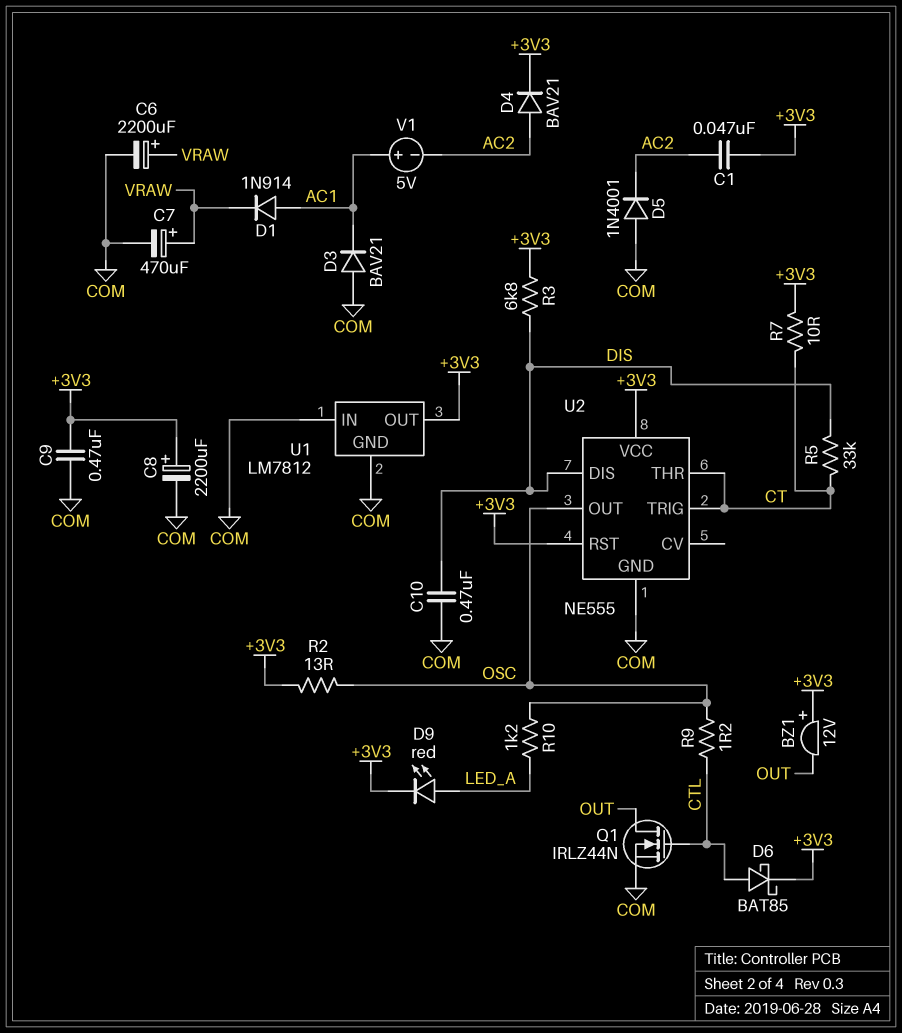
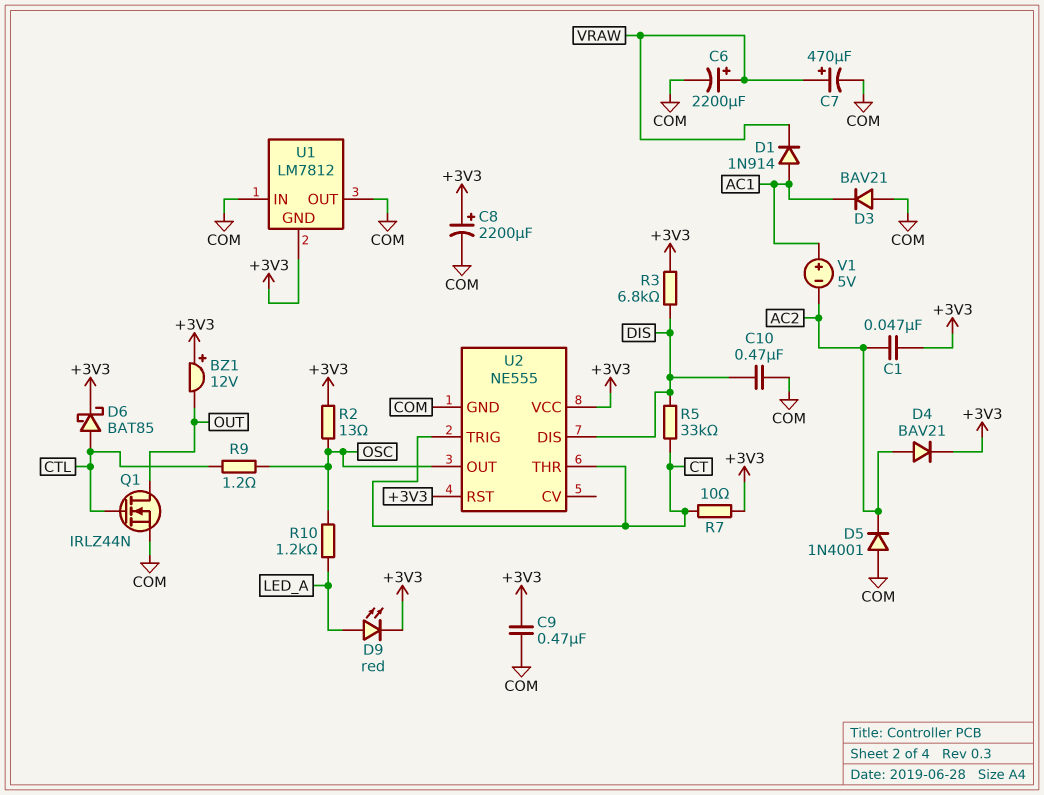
U1 pin GND: COM -> +3V3
U1 pin OUT: +3V3 -> COM

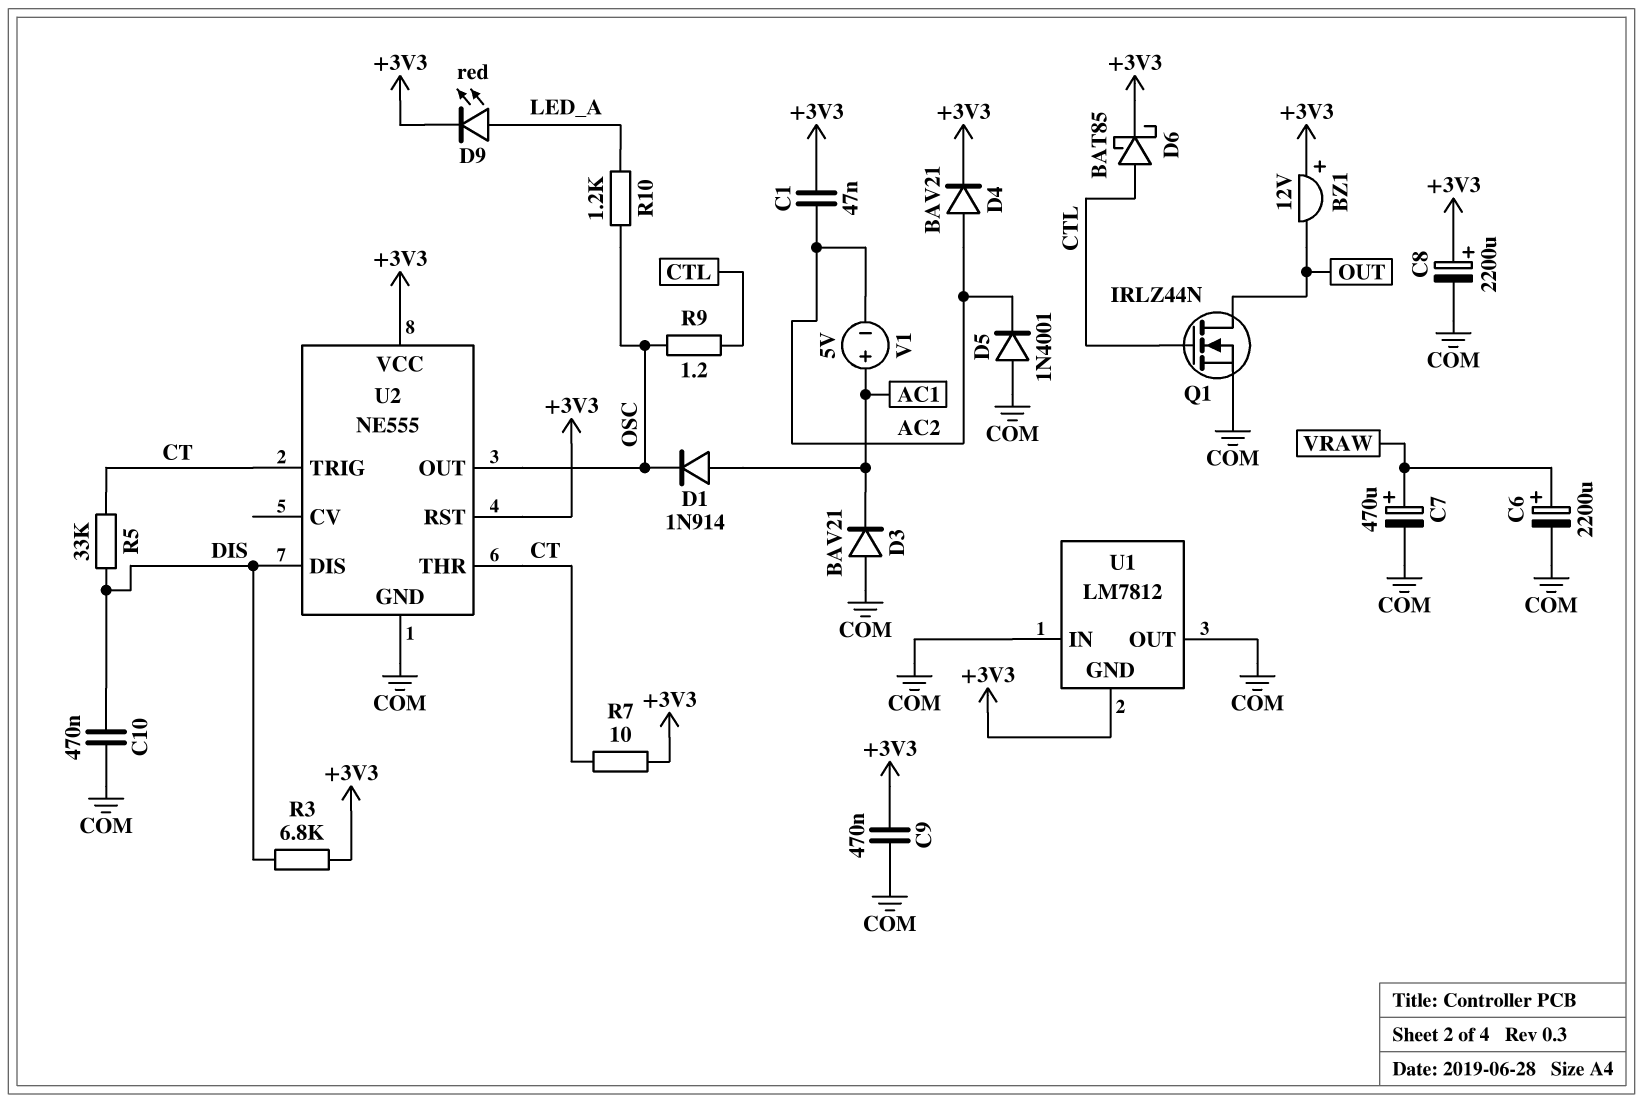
D1: diode 1N914 (A AC1, K VRAW) -> diode 1N914 (A AC1, K OSC)
R2: 13 (+3V3, OSC) -> none

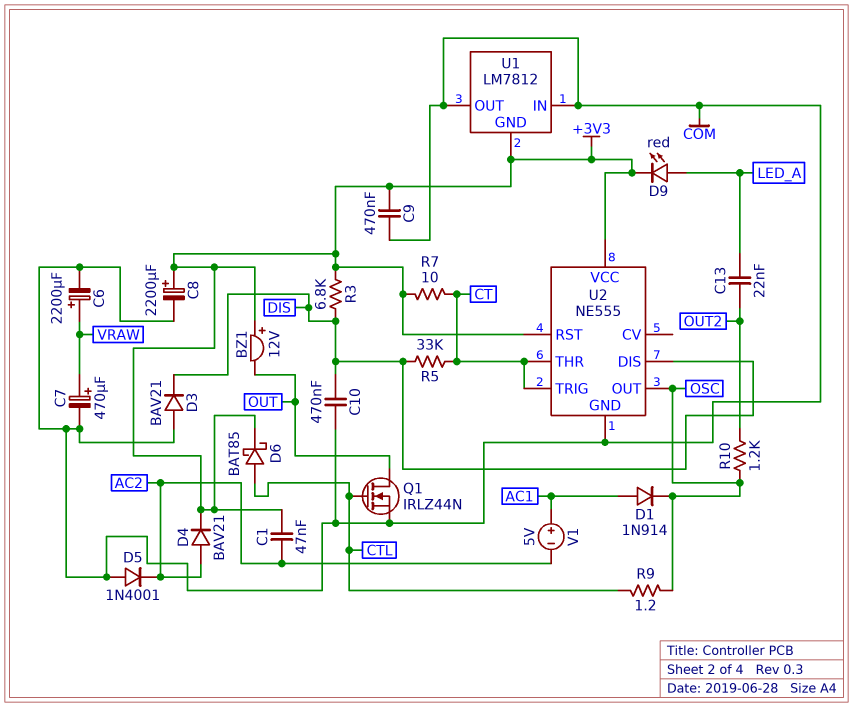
C13: none -> 22nF (LED_A, OUT2)
D3: diode BAV21 (A COM, K AC1) -> diode BAV21 (A COM, K DIS)
R10: 1.2k (LED_A, OSC) -> 1.2k (OSC, OUT2)

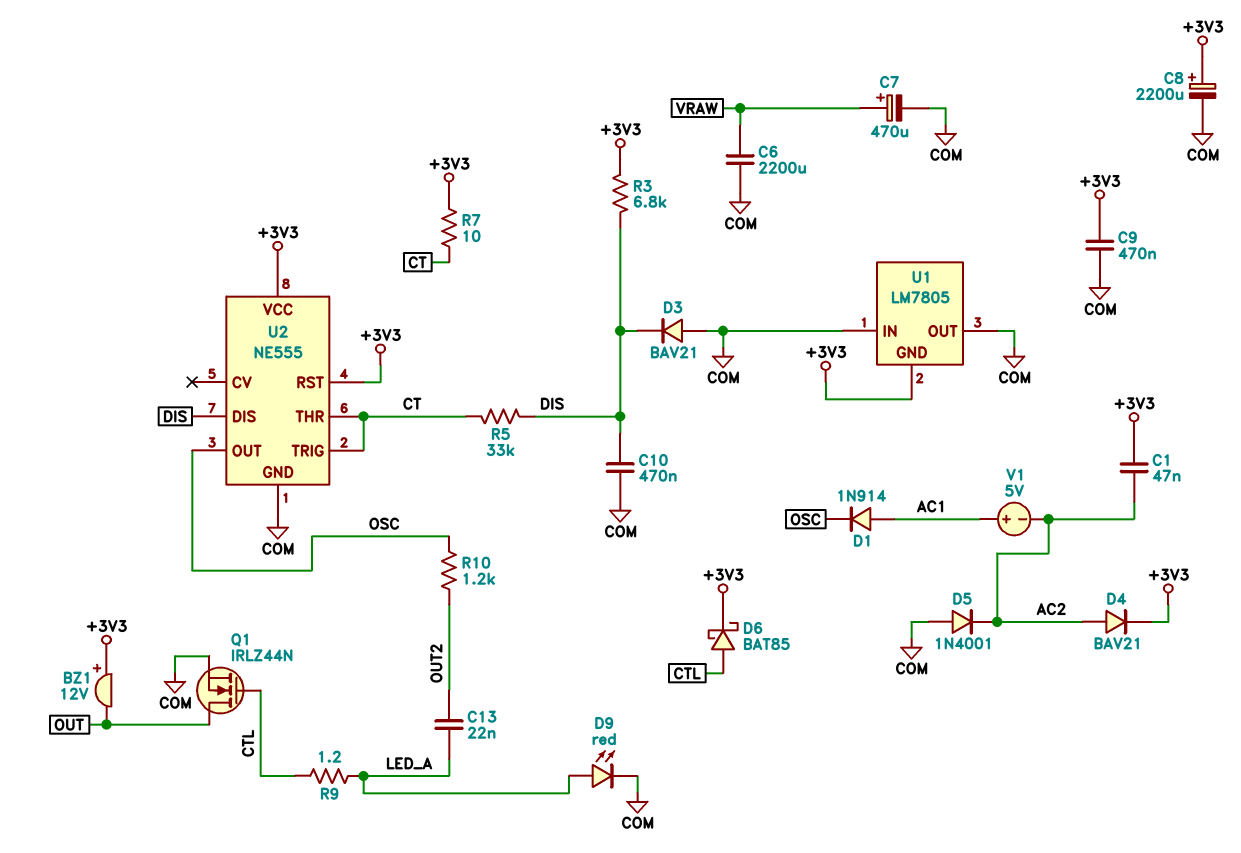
C6: 2200uF (plus VRAW, minus COM) -> 2200uF (COM, VRAW)
D9: LED red (A LED_A, K +3V3) -> LED red (A LED_A, K COM)
R9: 1.2 (CTL, OSC) -> 1.2 (CTL, LED_A)
U1: LM7812 -> LM7805

